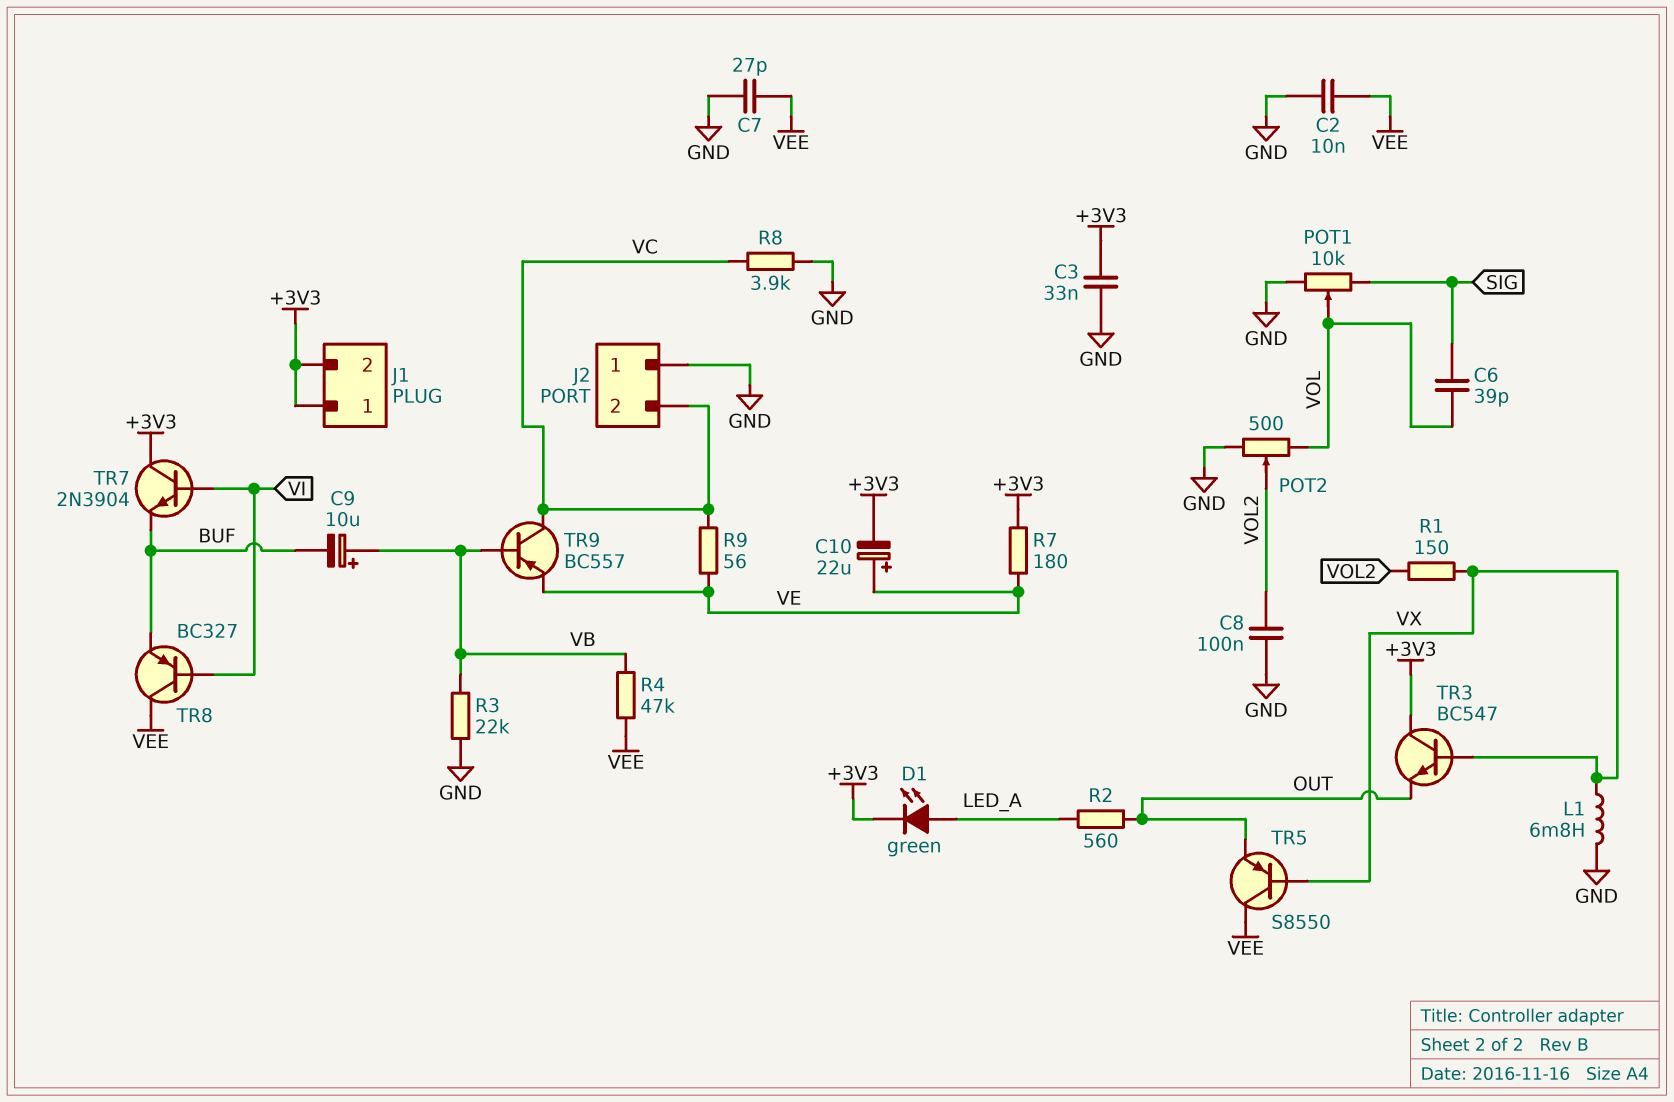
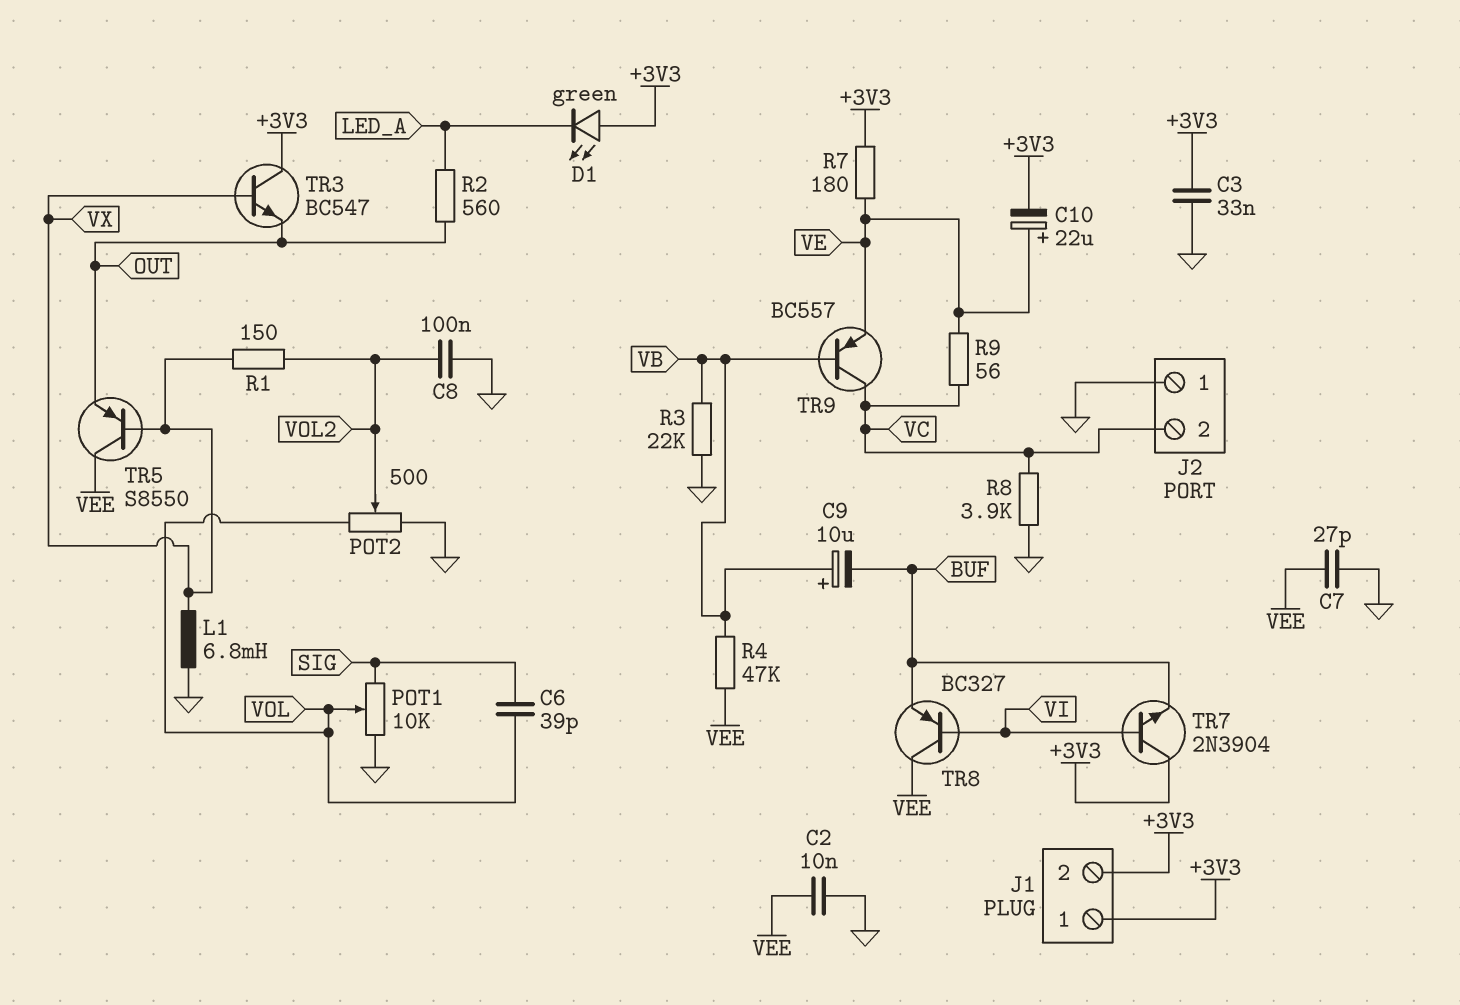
D1: LED green (A LED_A, K +3V3) -> LED green (A +3V3, K LED_A)

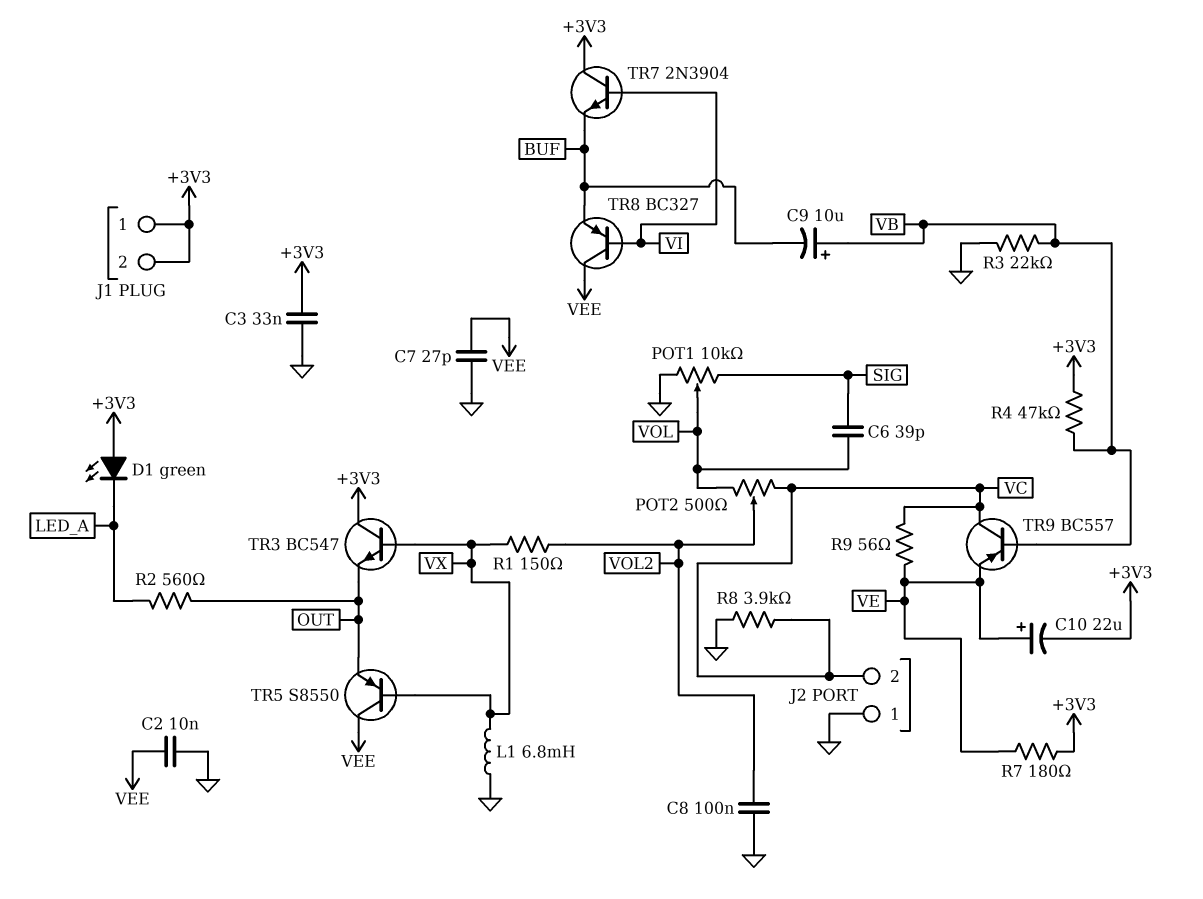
POT2: 500 (GND, VOL, wiper VOL2) -> 500 (VC, VOL, wiper VOL2)
R4: 47k (VB, VEE) -> 47k (+3V3, VB)

